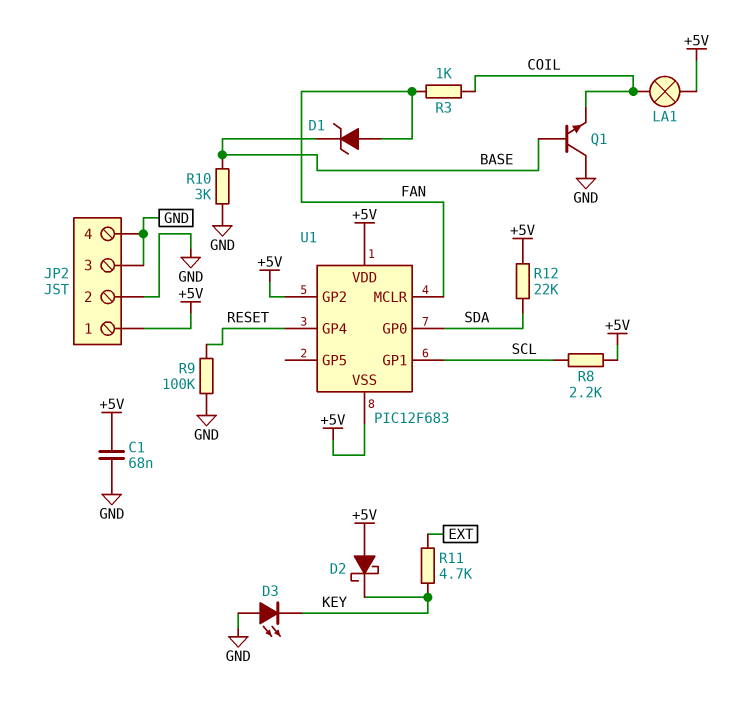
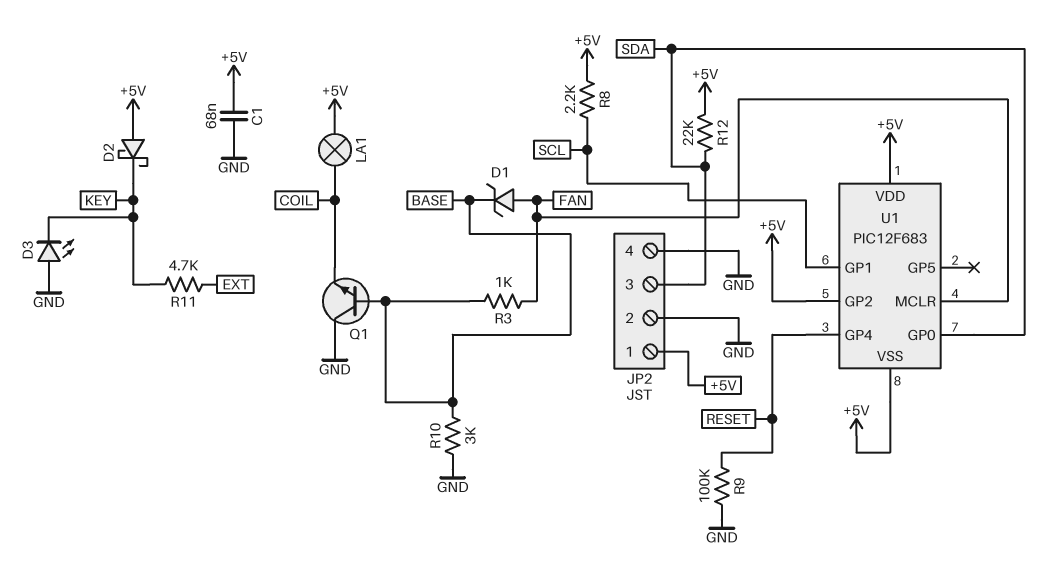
JP2 pin 3: GND -> SDA
R3: 1k (COIL, FAN) -> 1k (BASE, FAN)

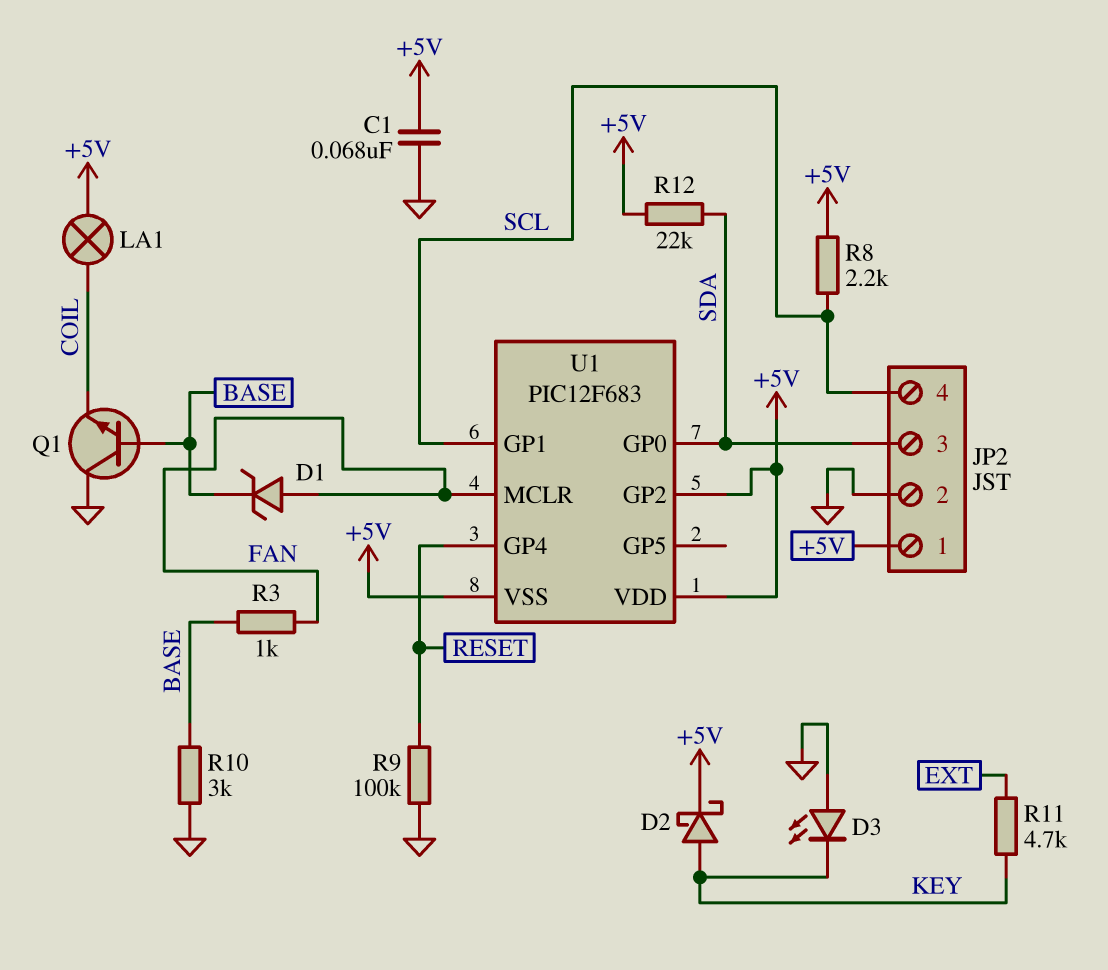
D2: schottky (A +5V, K KEY) -> schottky (A KEY, K +5V)
JP2 pin 4: GND -> SCL

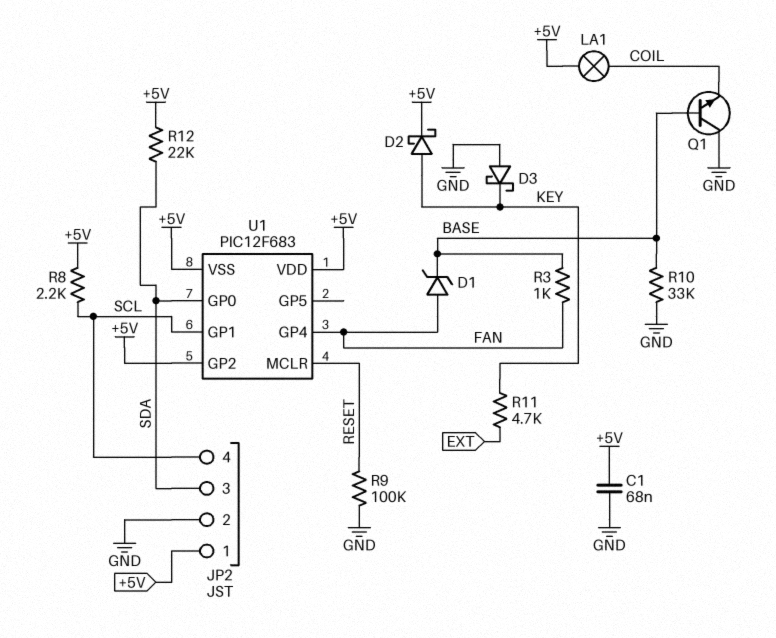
D3: LED (A GND, K KEY) -> schottky (A GND, K KEY)
R10: 3k (BASE, GND) -> 33k (BASE, GND)
U1 pin GP4: RESET -> FAN
U1 pin MCLR: FAN -> RESET

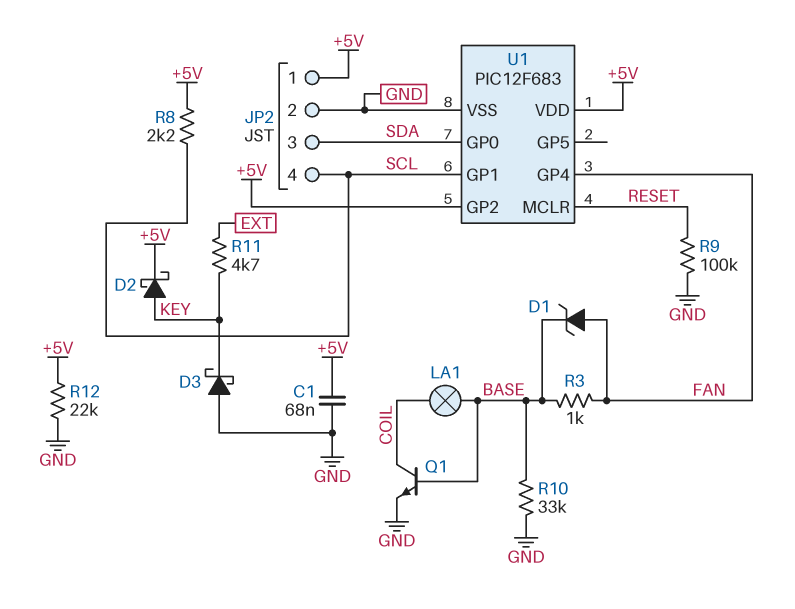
LA1: lamp (+5V, COIL) -> lamp (BASE, COIL)
Q1: NPN (B BASE, C GND, E COIL) -> NPN (B BASE, C COIL, E GND)
R12: 22k (+5V, SDA) -> 22k (+5V, GND)
U1 pin VSS: +5V -> GND

